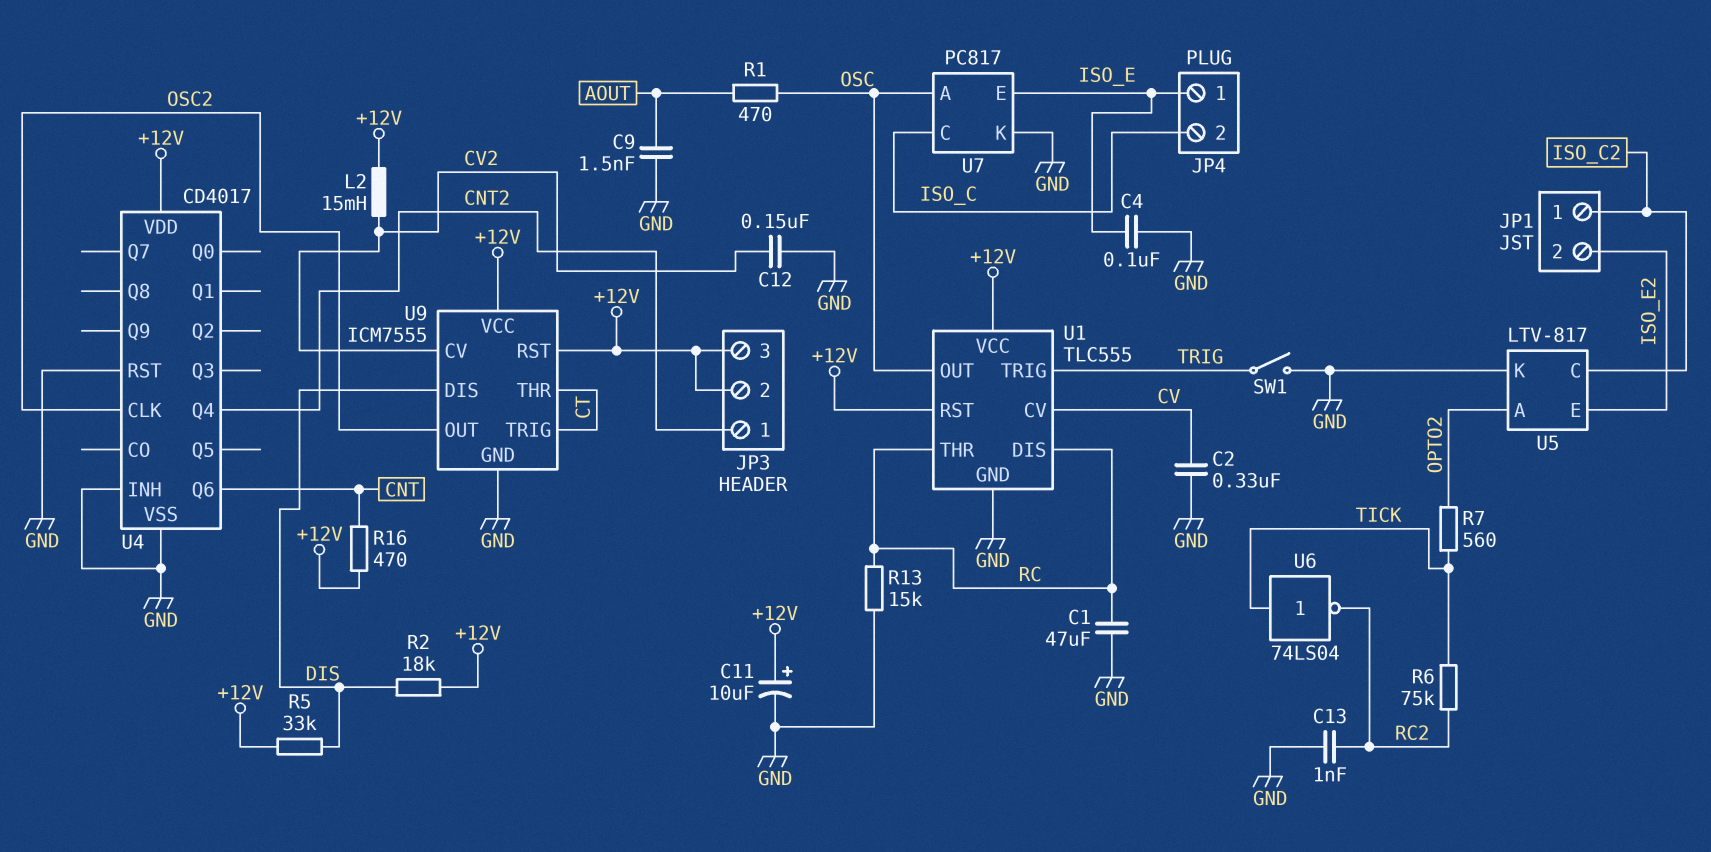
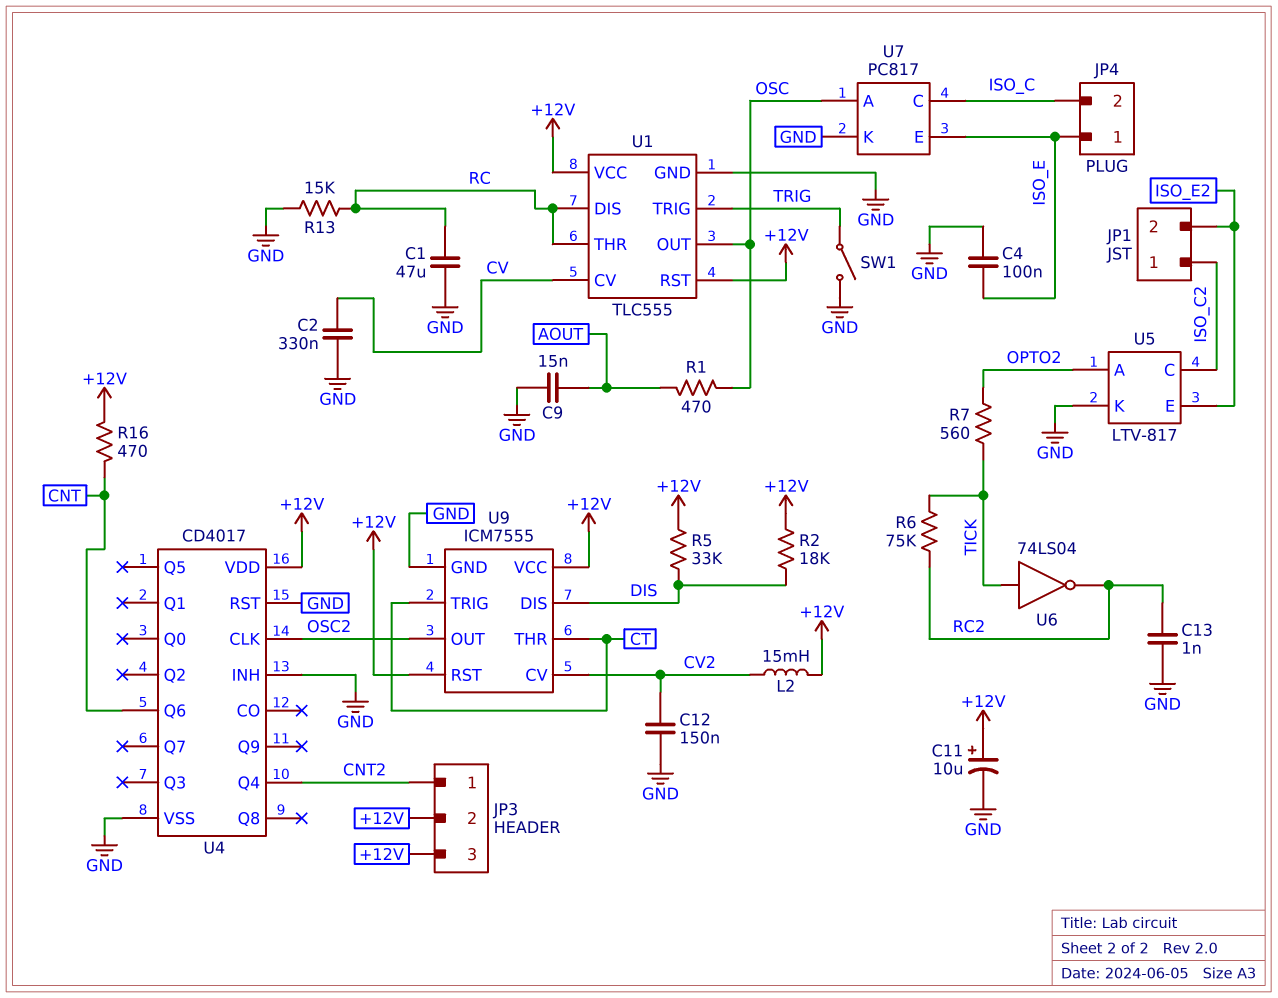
C9: 1.5nF (AOUT, GND) -> 15nF (AOUT, GND)

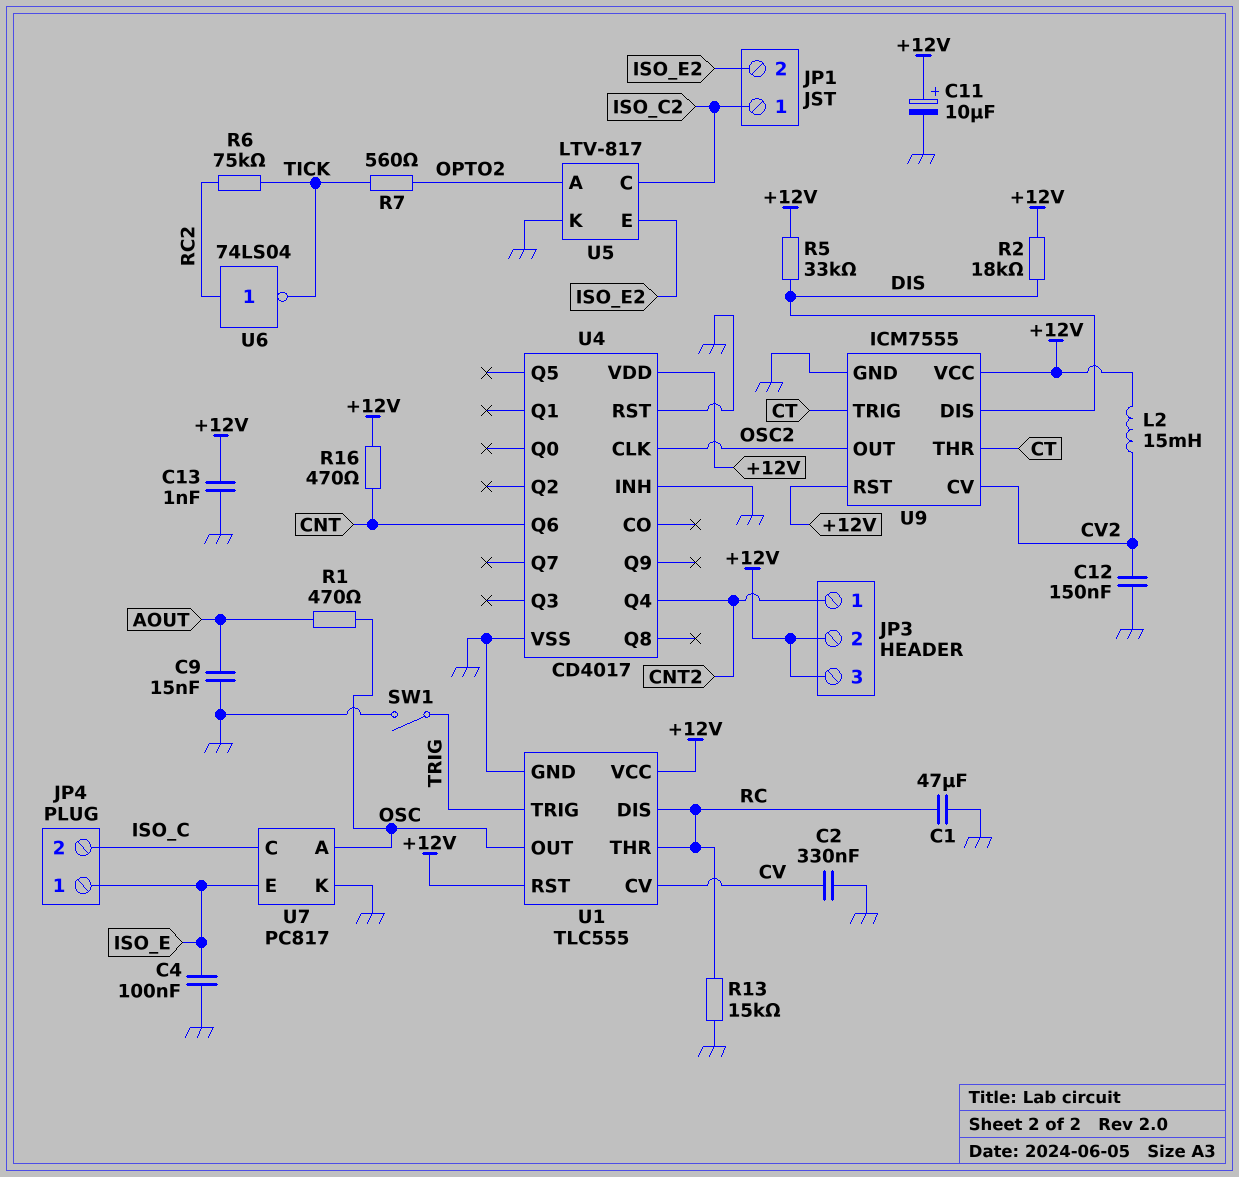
C13: 1nF (GND, RC2) -> 1nF (+12V, GND)
U6: NOT 74LS04 (in TICK, out RC2) -> NOT 74LS04 (in RC2, out TICK)

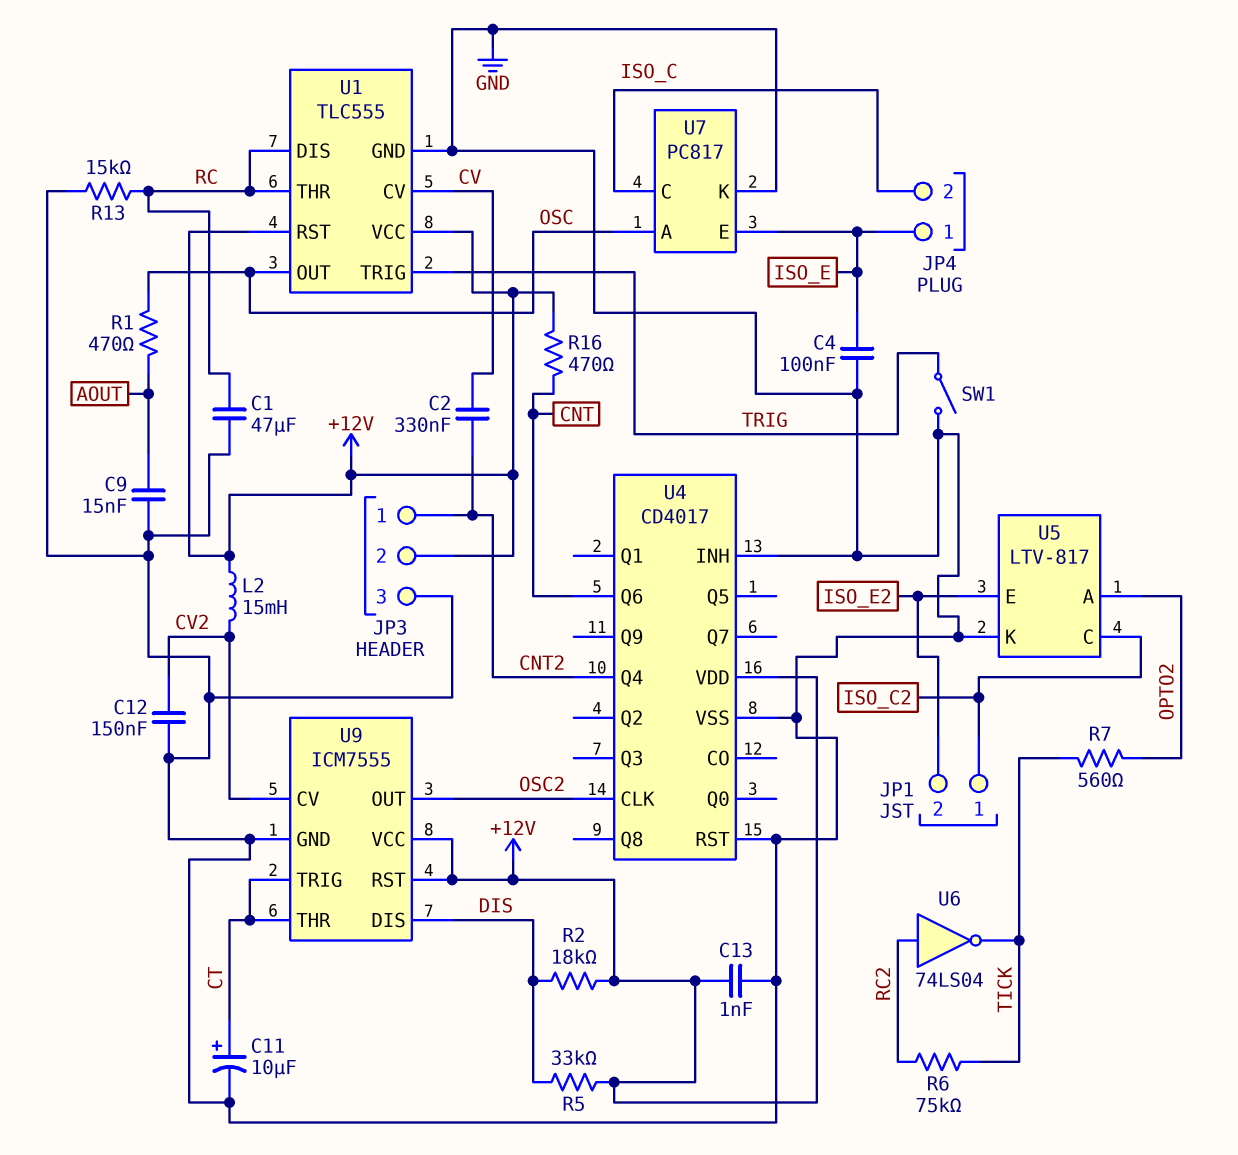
C2: 330nF (CV, GND) -> 330nF (CNT2, CV)
C11: 10uF (plus +12V, minus GND) -> 10uF (plus CT, minus GND)
JP3 pin 3: +12V -> GND

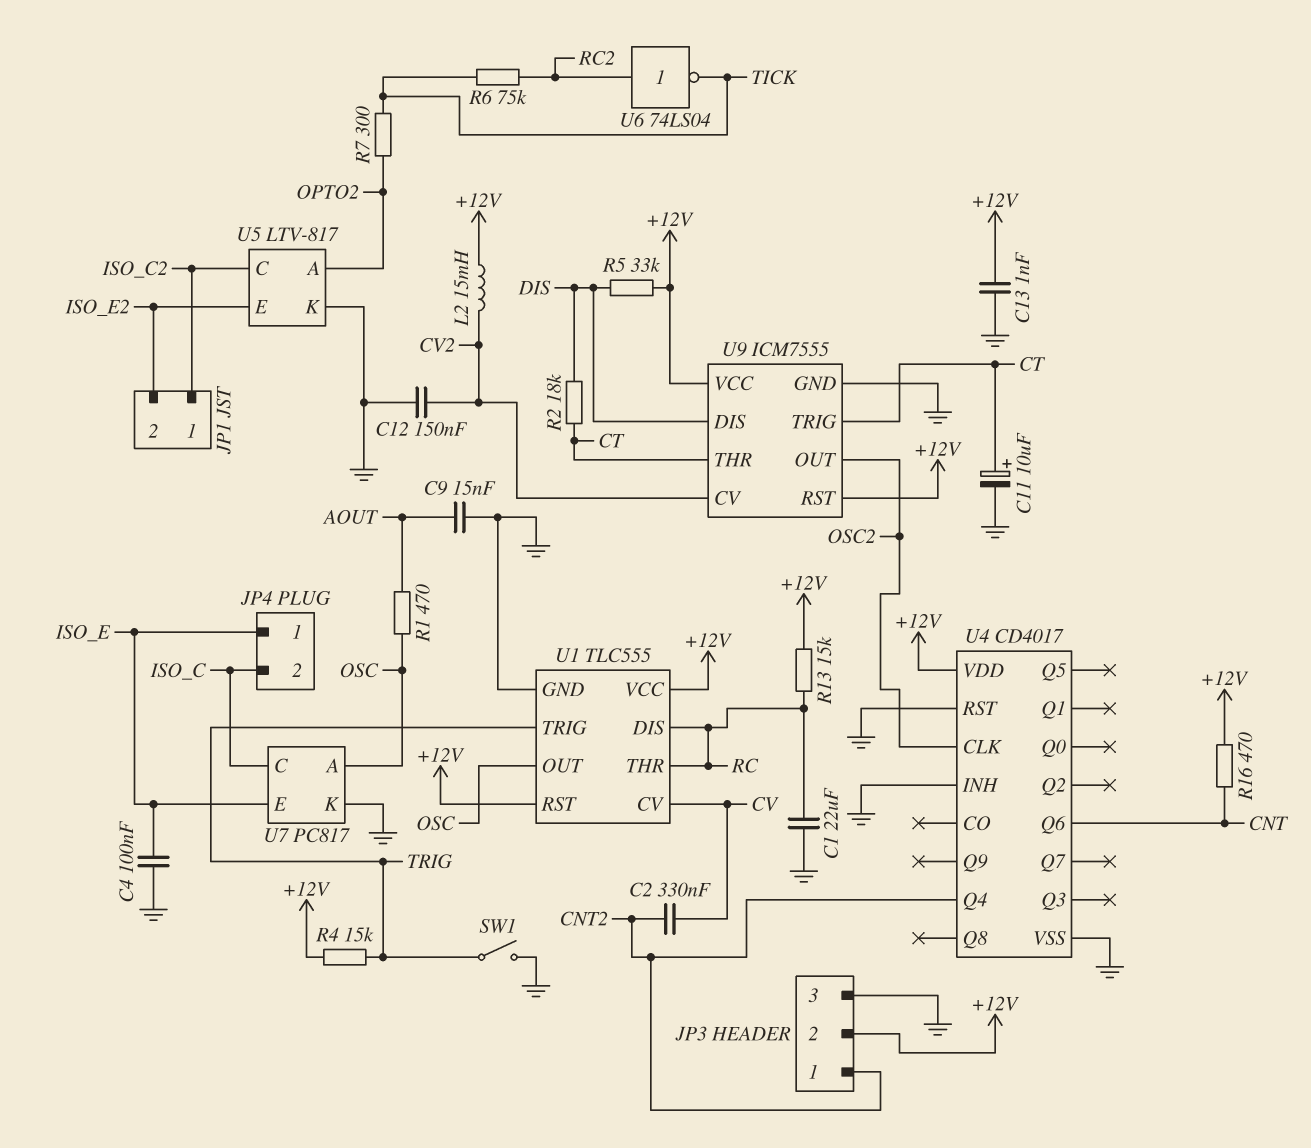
C1: 47uF (GND, RC) -> 22uF (GND, RC)
R2: 18k (+12V, DIS) -> 18k (CT, DIS)
R4: none -> 15k (+12V, TRIG)
R7: 560 (OPTO2, TICK) -> 300 (OPTO2, TICK)
R13: 15k (GND, RC) -> 15k (+12V, RC)

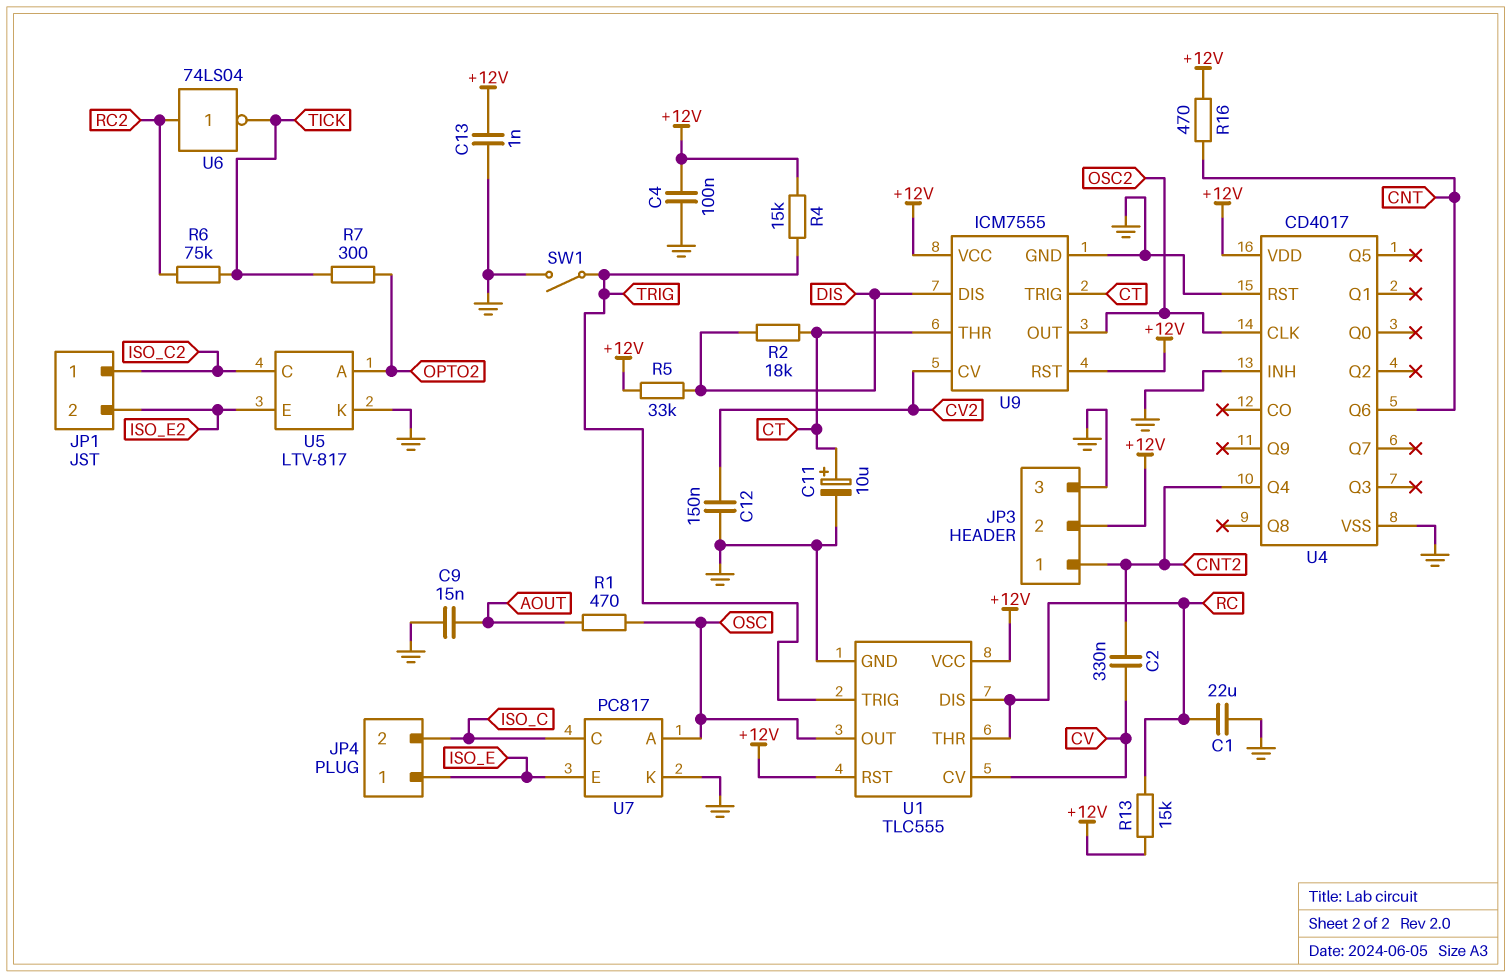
C4: 100nF (GND, ISO_E) -> 100nF (+12V, GND)
L2: 15mH (+12V, CV2) -> none

